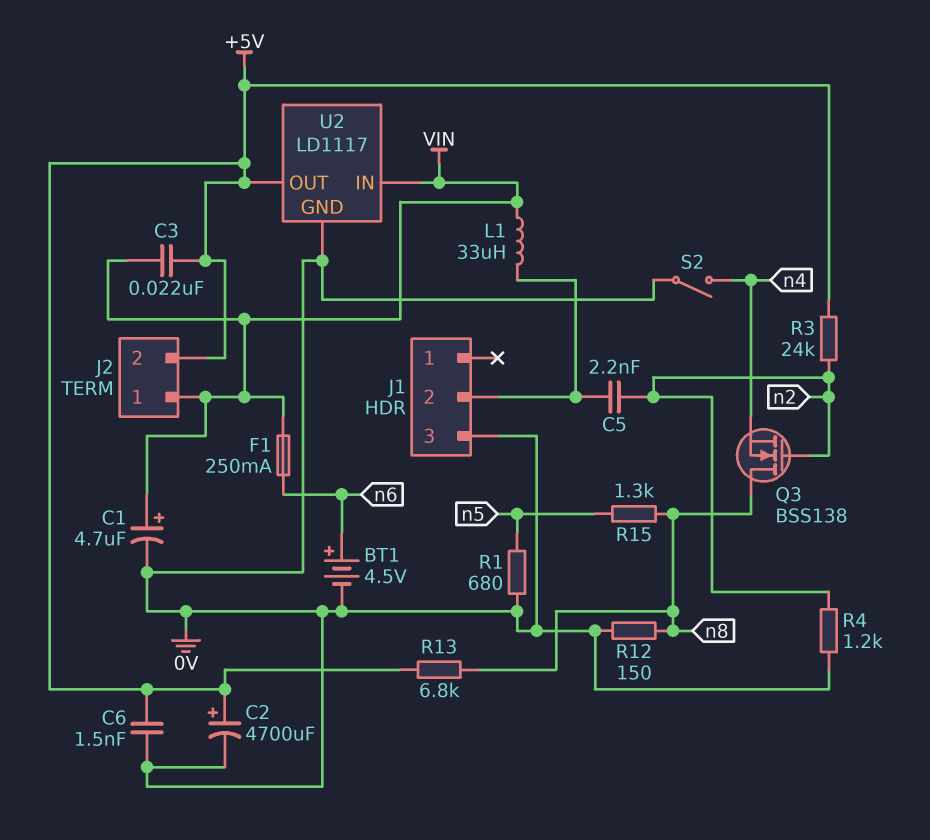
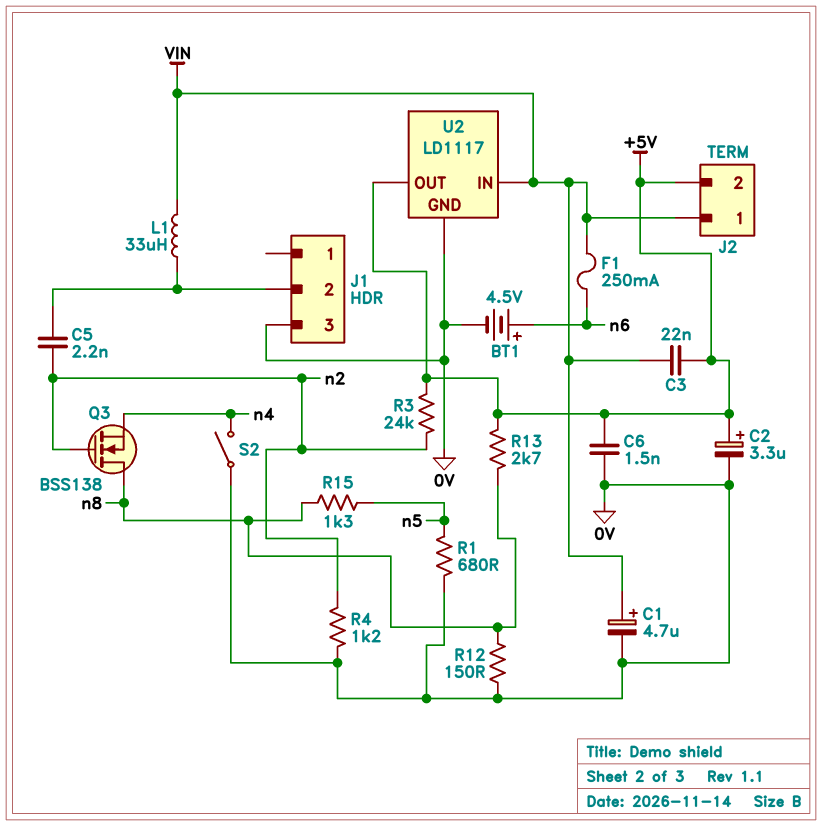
C2: 4700uF (plus +5V, minus 0V) -> 3.3uF (plus +5V, minus 0V)
R13: 6.8k (+5V, n8) -> 2.7k (+5V, n8)

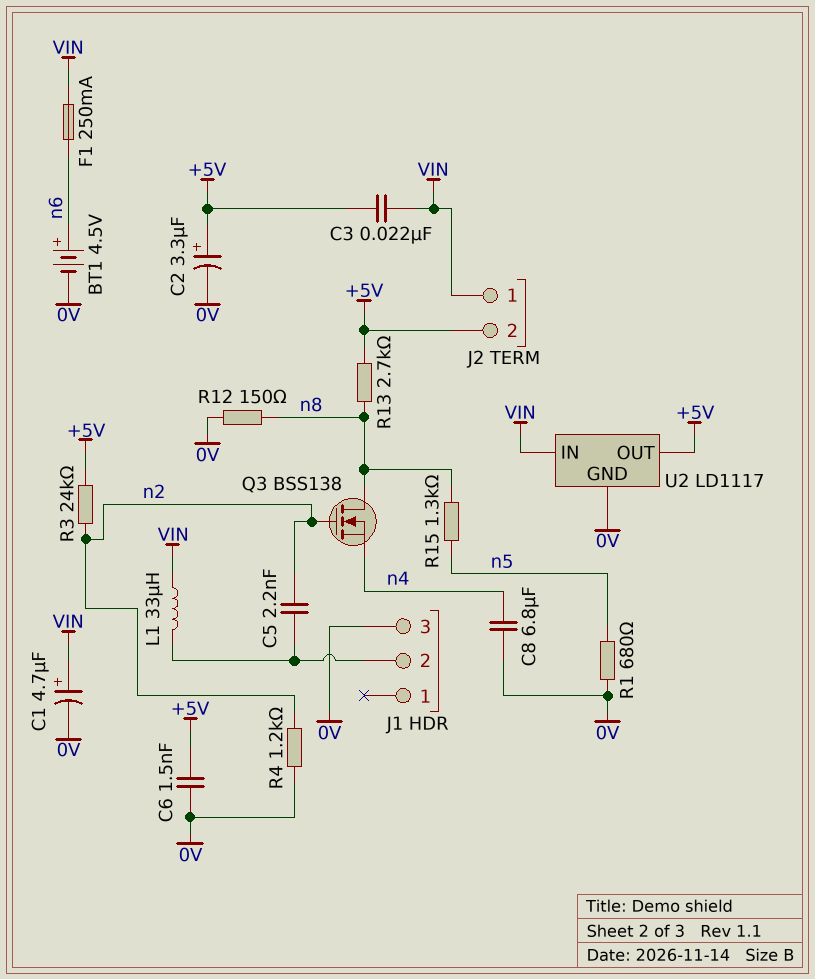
C8: none -> 6.8uF (0V, n4)
S2: switch (0V, n4) -> none

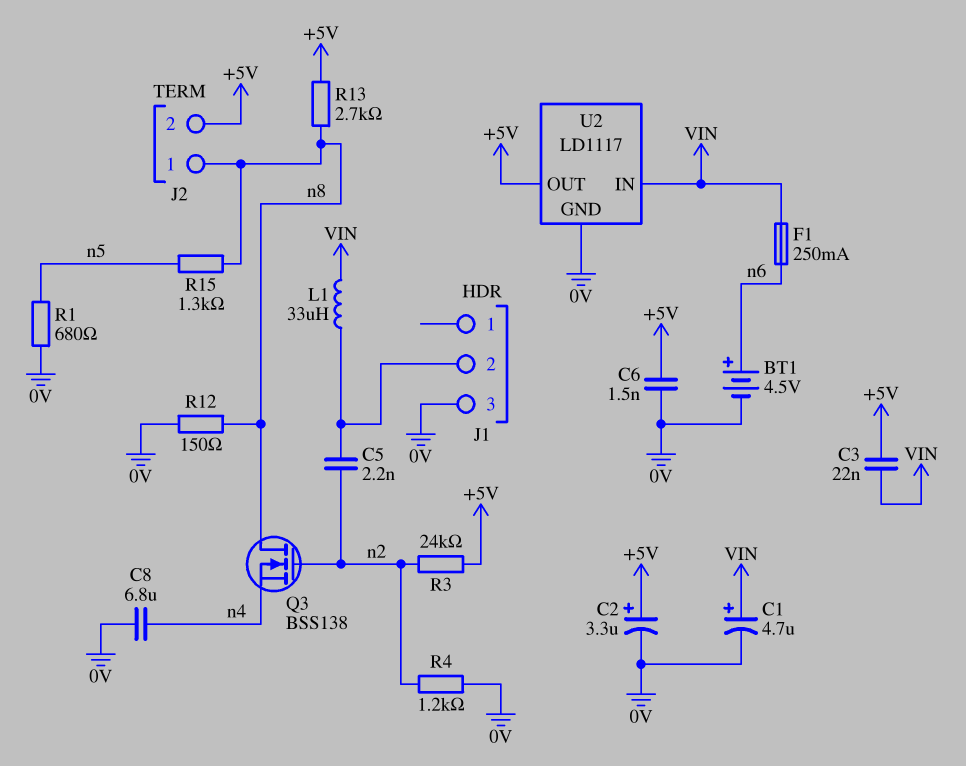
J2 pin 1: VIN -> n8

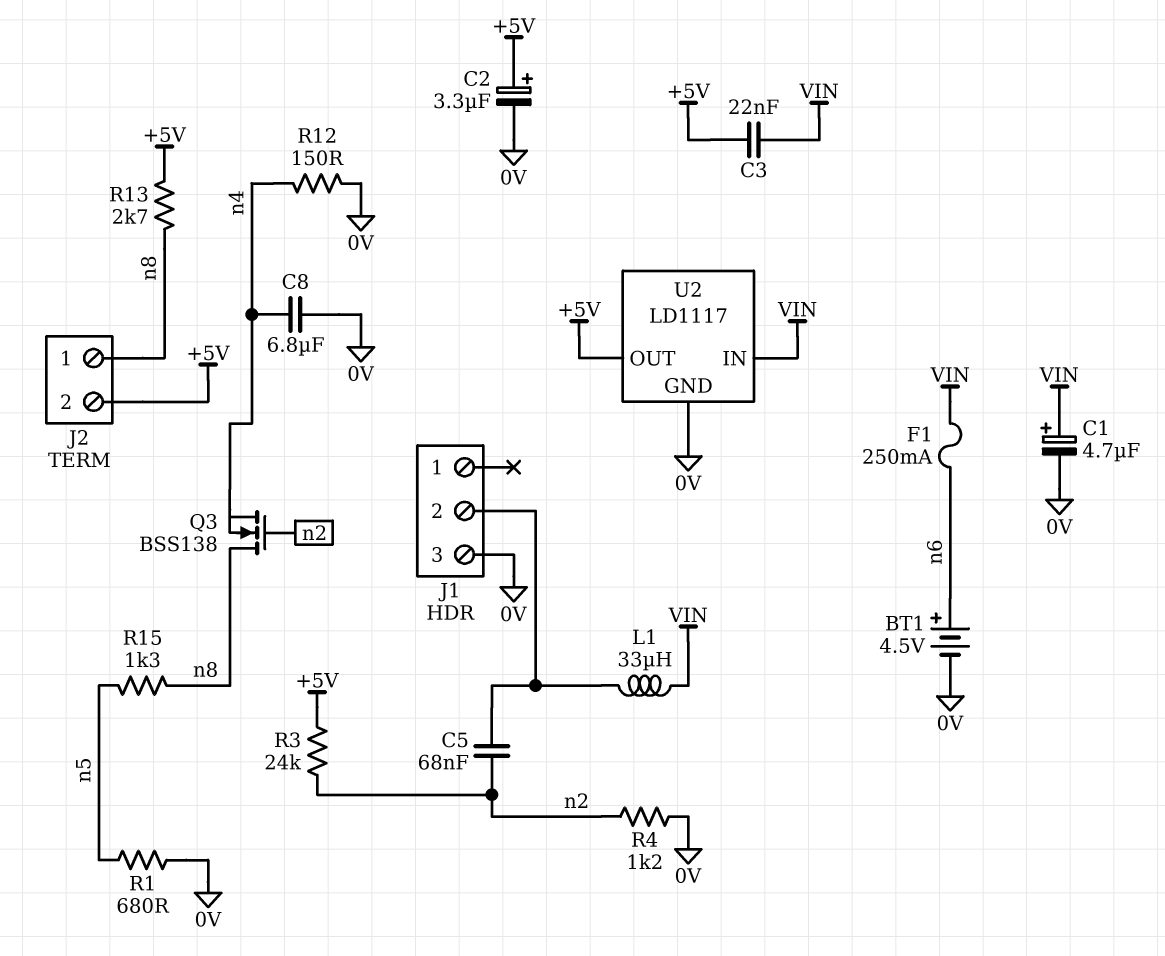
C5: 2.2nF (J1/2, n2) -> 68nF (J1/2, n2)
C6: 1.5nF (+5V, 0V) -> none
R12: 150 (0V, n8) -> 150 (0V, n4)

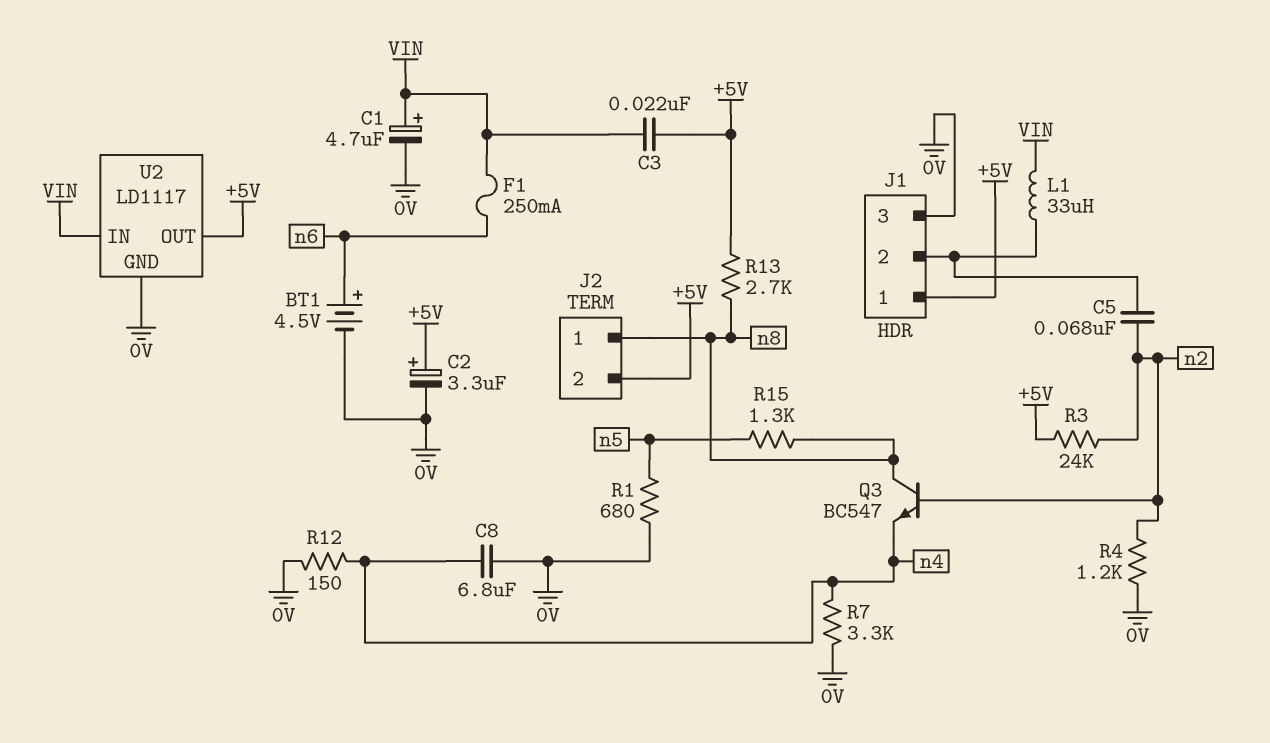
J1 pin 1: none -> +5V
Q3: NMOS BSS138 (G n2, D n8, S n4) -> NPN BC547 (B n2, C n8, E n4)
R7: none -> 3.3k (0V, n4)

